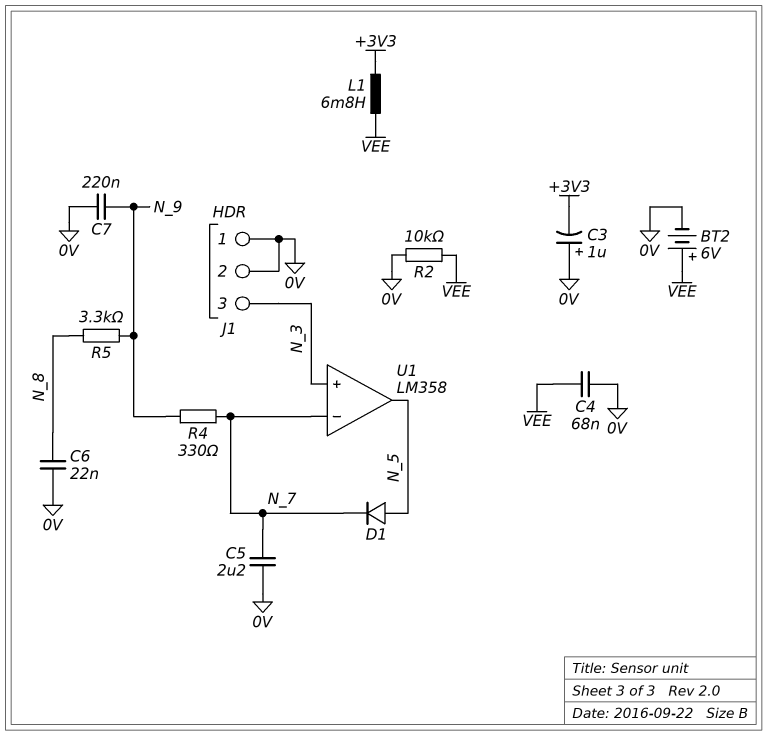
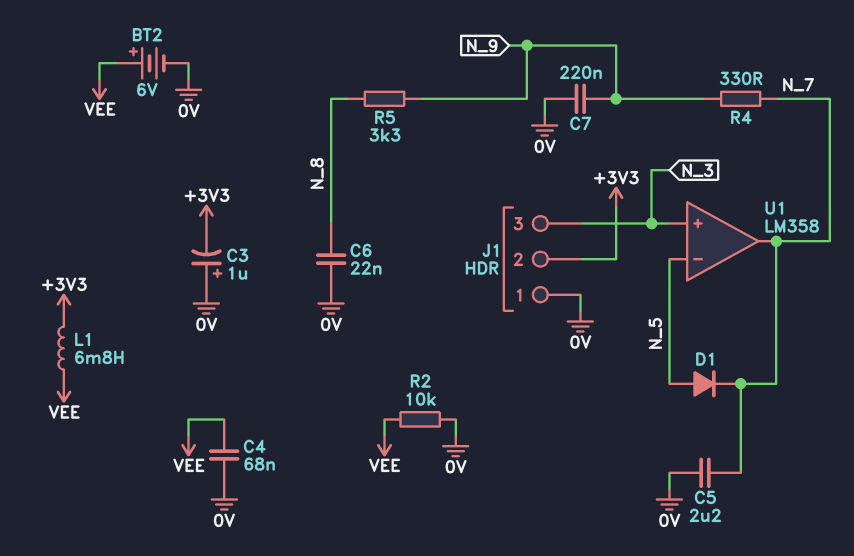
J1 pin 2: 0V -> +3V3
U1 pin in-: N_7 -> N_5
U1 pin out: N_5 -> N_7

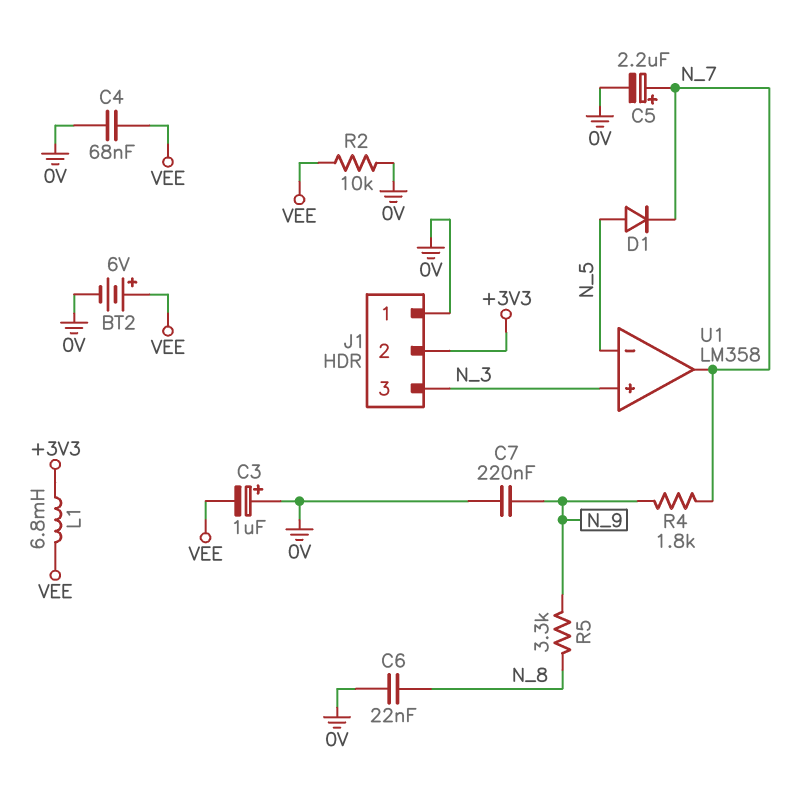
C3: 1uF (plus 0V, minus +3V3) -> 1uF (plus 0V, minus VEE)
C5: 2.2uF (0V, N_7) -> 2.2uF (plus N_7, minus 0V)
R4: 330 (N_7, N_9) -> 1.8k (N_7, N_9)

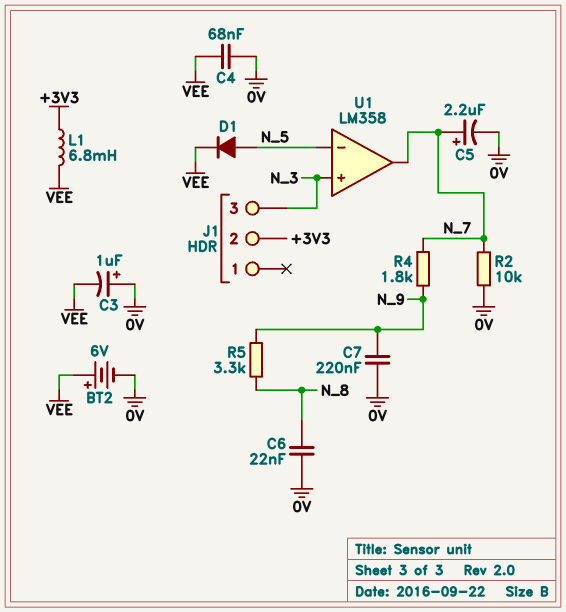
D1: diode (A N_5, K N_7) -> diode (A N_5, K VEE)
J1 pin 1: 0V -> none
R2: 10k (0V, VEE) -> 10k (0V, N_7)

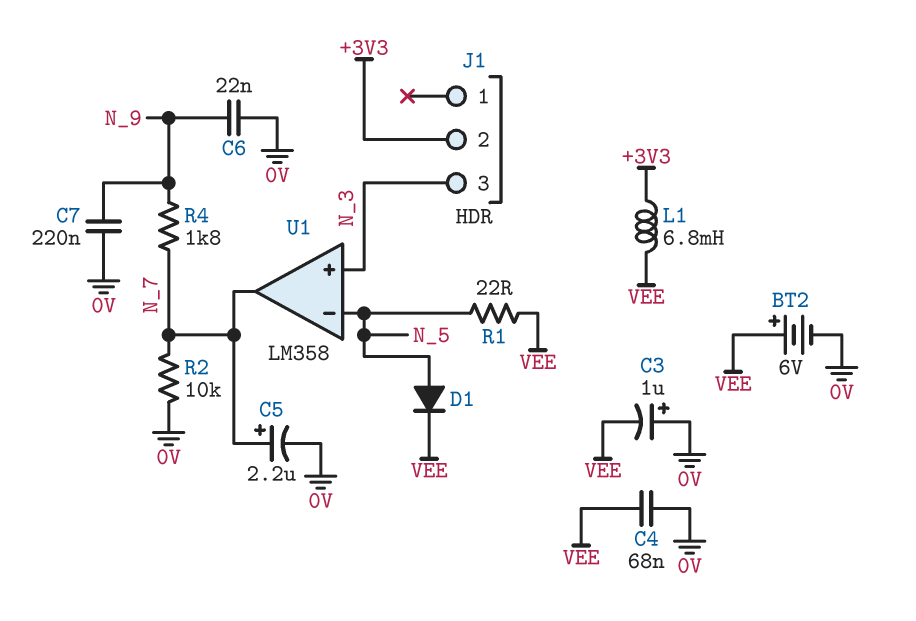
C6: 22nF (0V, N_8) -> 22nF (0V, N_9)
R1: none -> 22 (N_5, VEE)
R5: 3.3k (N_8, N_9) -> none

